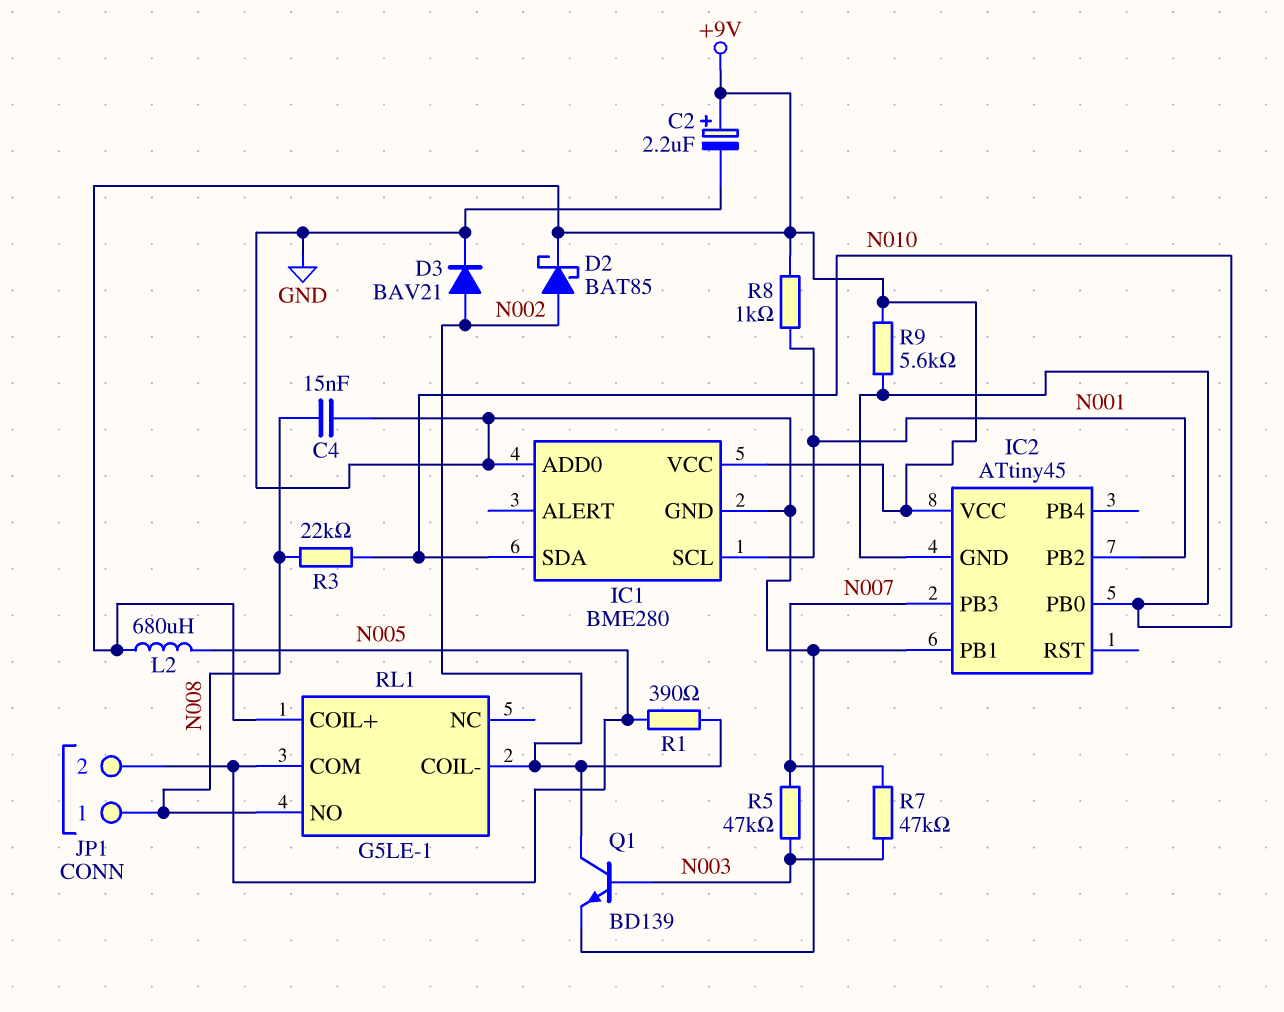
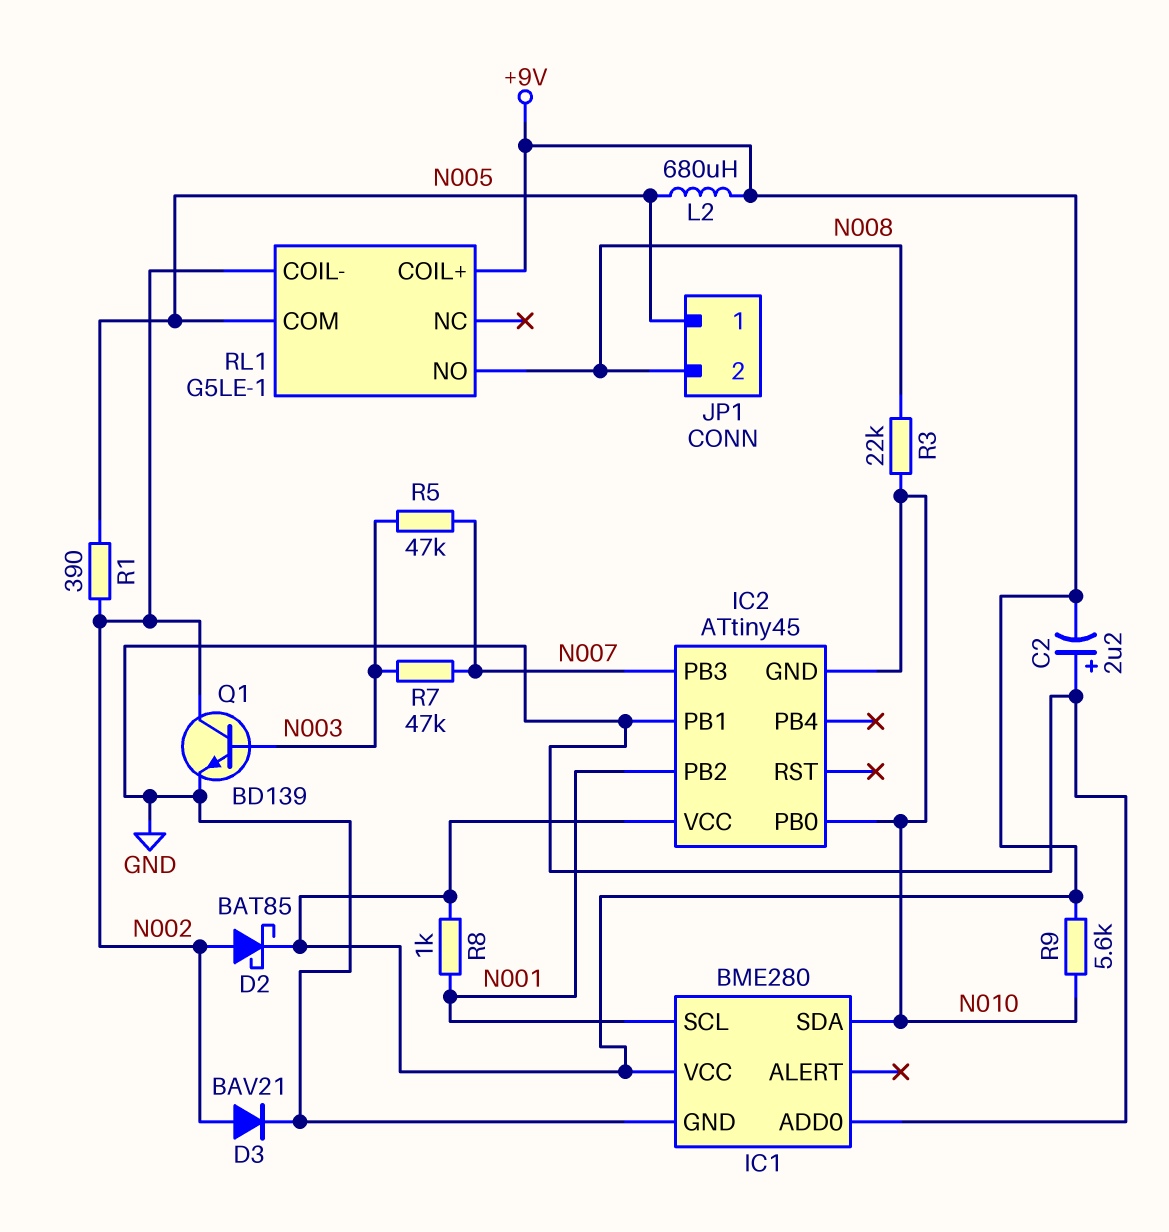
C2: 2.2uF (plus +9V, minus GND) -> 2.2uF (plus GND, minus +9V)
C4: 15nF (GND, N008) -> none
JP1 pin 1: N008 -> N005
JP1 pin 2: N005 -> N008

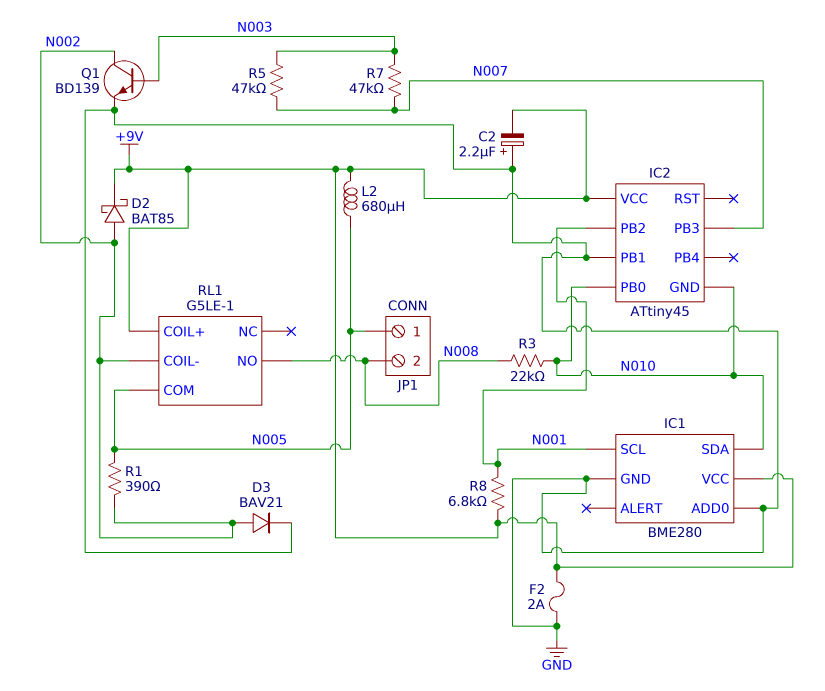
F2: none -> 2A (+9V, GND)
R8: 1k (+9V, N001) -> 6.8k (+9V, N001)
R9: 5.6k (+9V, N010) -> none

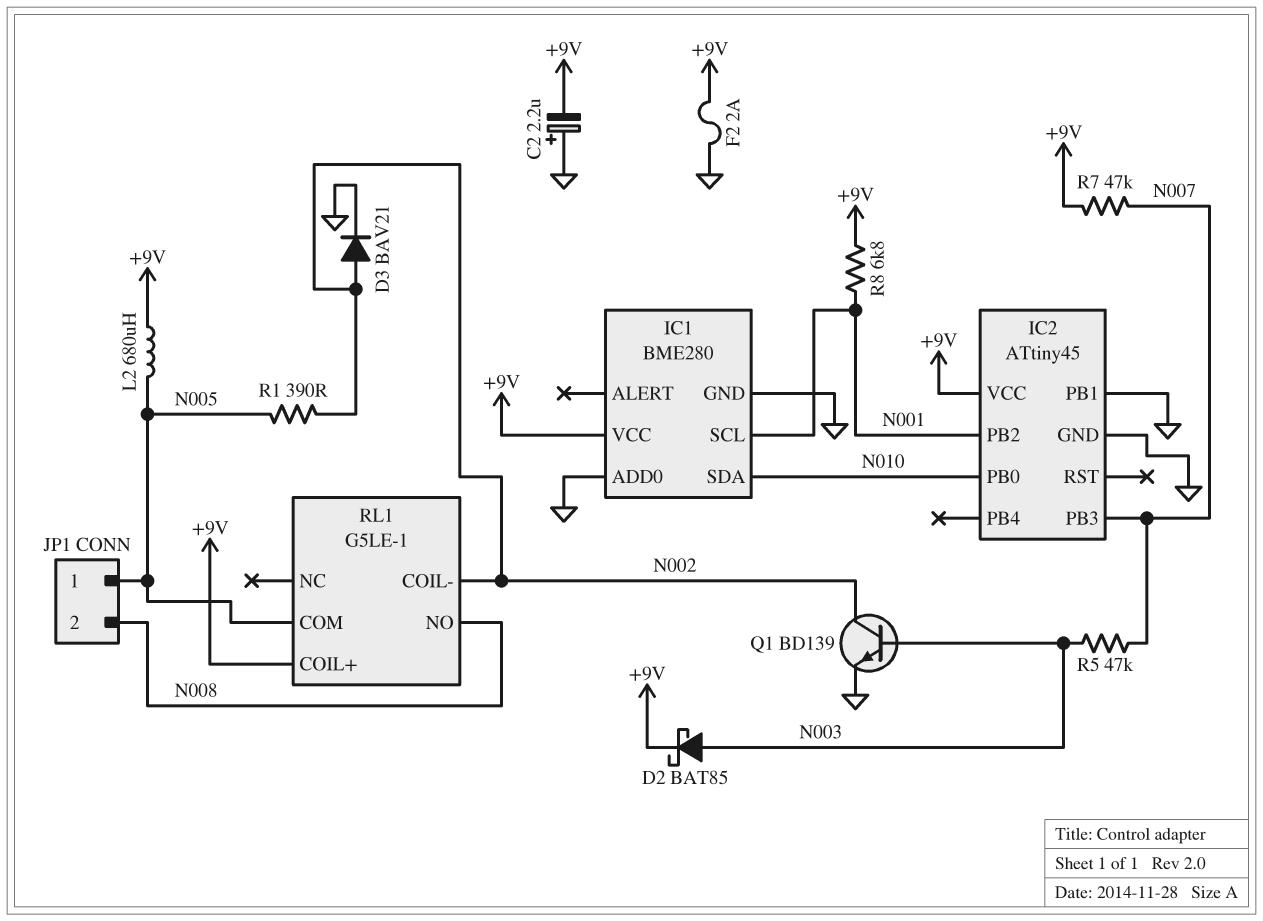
D2: schottky BAT85 (A N002, K +9V) -> schottky BAT85 (A N003, K +9V)
IC2 pin GND: N010 -> GND
R3: 22k (N008, N010) -> none
R7: 47k (N003, N007) -> 47k (+9V, N007)

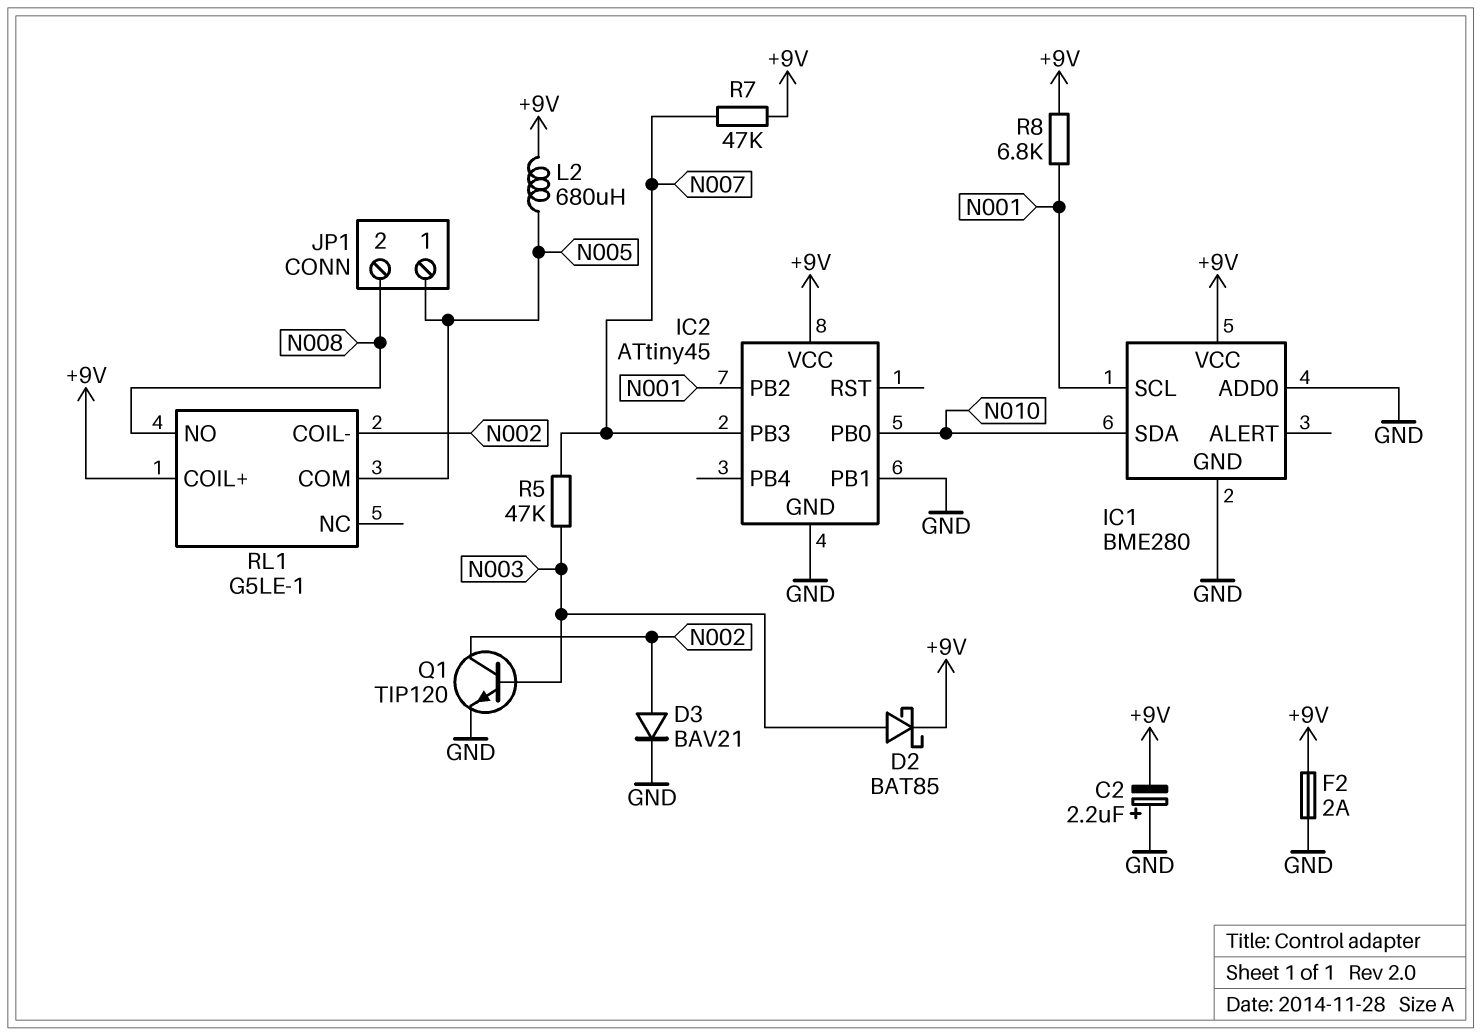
Q1: NPN BD139 (B N003, C N002, E GND) -> NPN TIP120 (B N003, C N002, E GND)
R1: 390 (N002, N005) -> none

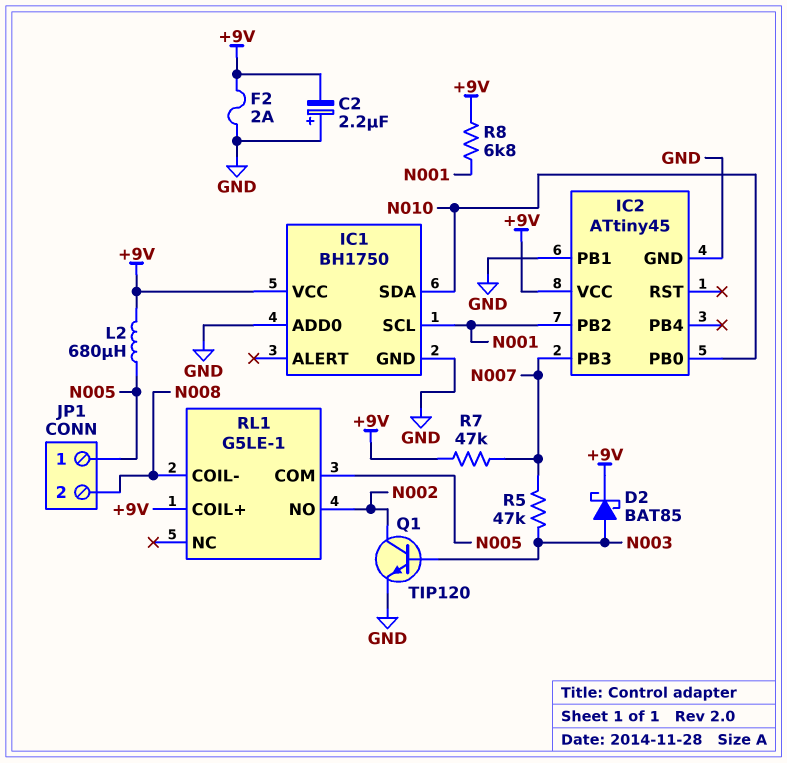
D3: diode BAV21 (A N002, K GND) -> none
IC1: BME280 -> BH1750
RL1 pin COIL-: N002 -> N008
RL1 pin NO: N008 -> N002

